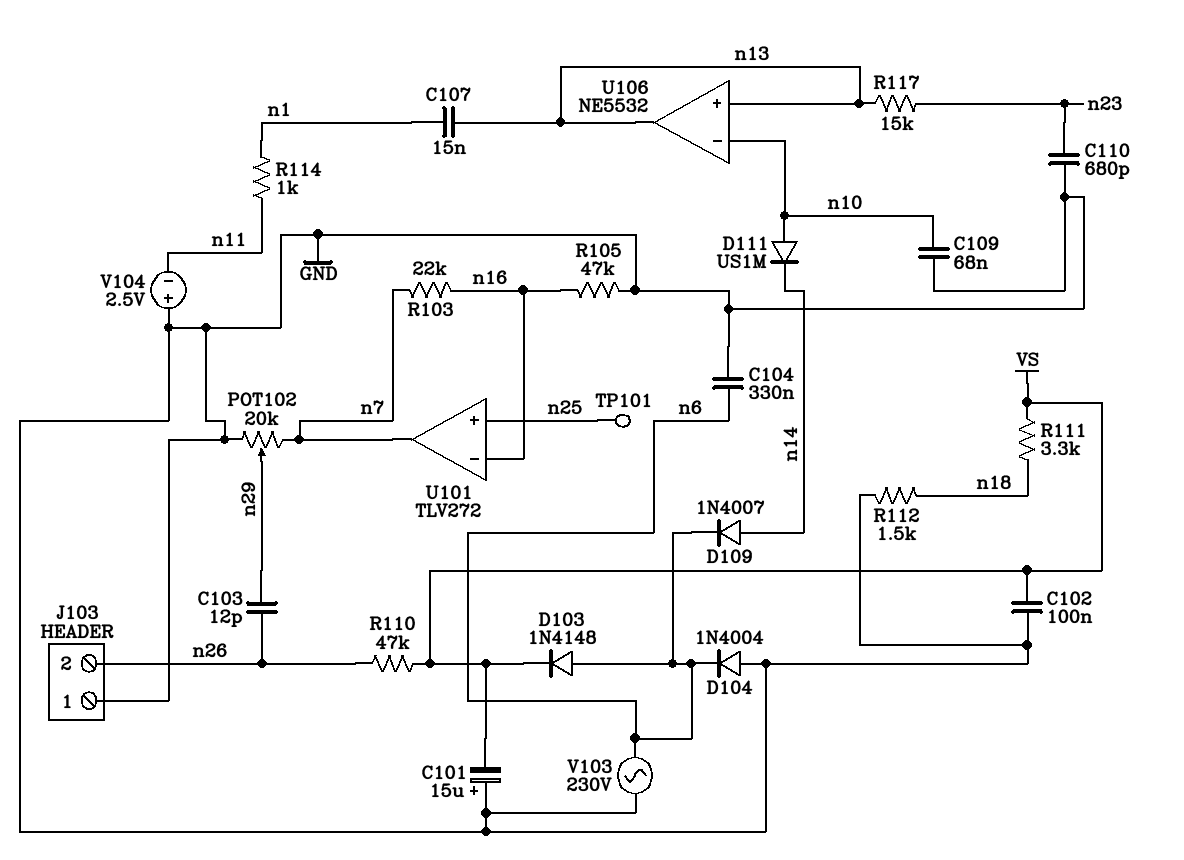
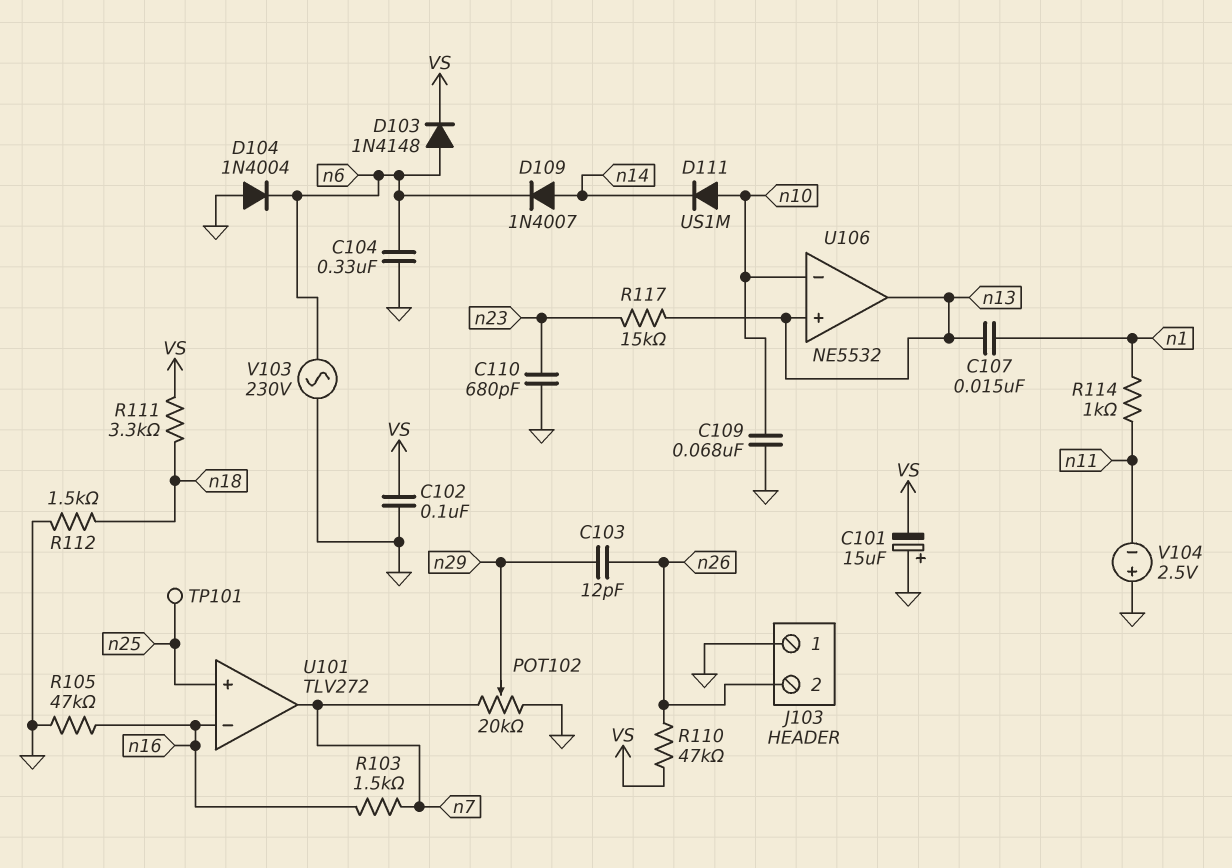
R103: 22k (n7, n16) -> 1.5k (n7, n16)

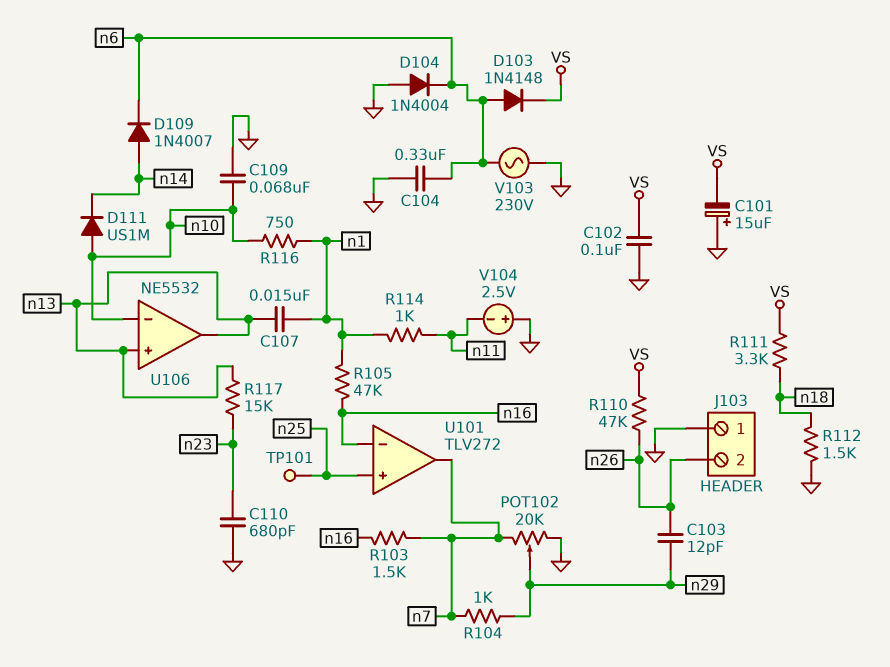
R104: none -> 1k (n7, n29)
R105: 47k (GND, n16) -> 47k (n1, n16)
R116: none -> 750 (n1, n10)

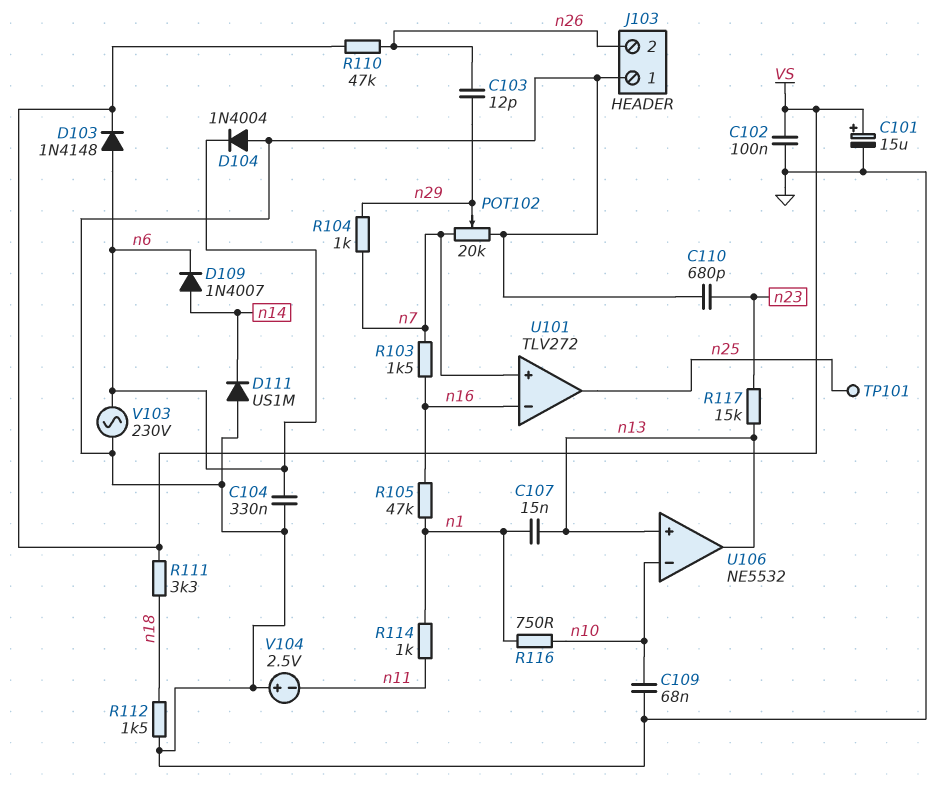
C101: 15uF (plus GND, minus VS) -> 15uF (plus VS, minus GND)
D111: diode US1M (A n10, K n14) -> diode US1M (A GND, K n14)
U101 pin in+: n25 -> n7
U101 pin out: n7 -> n25

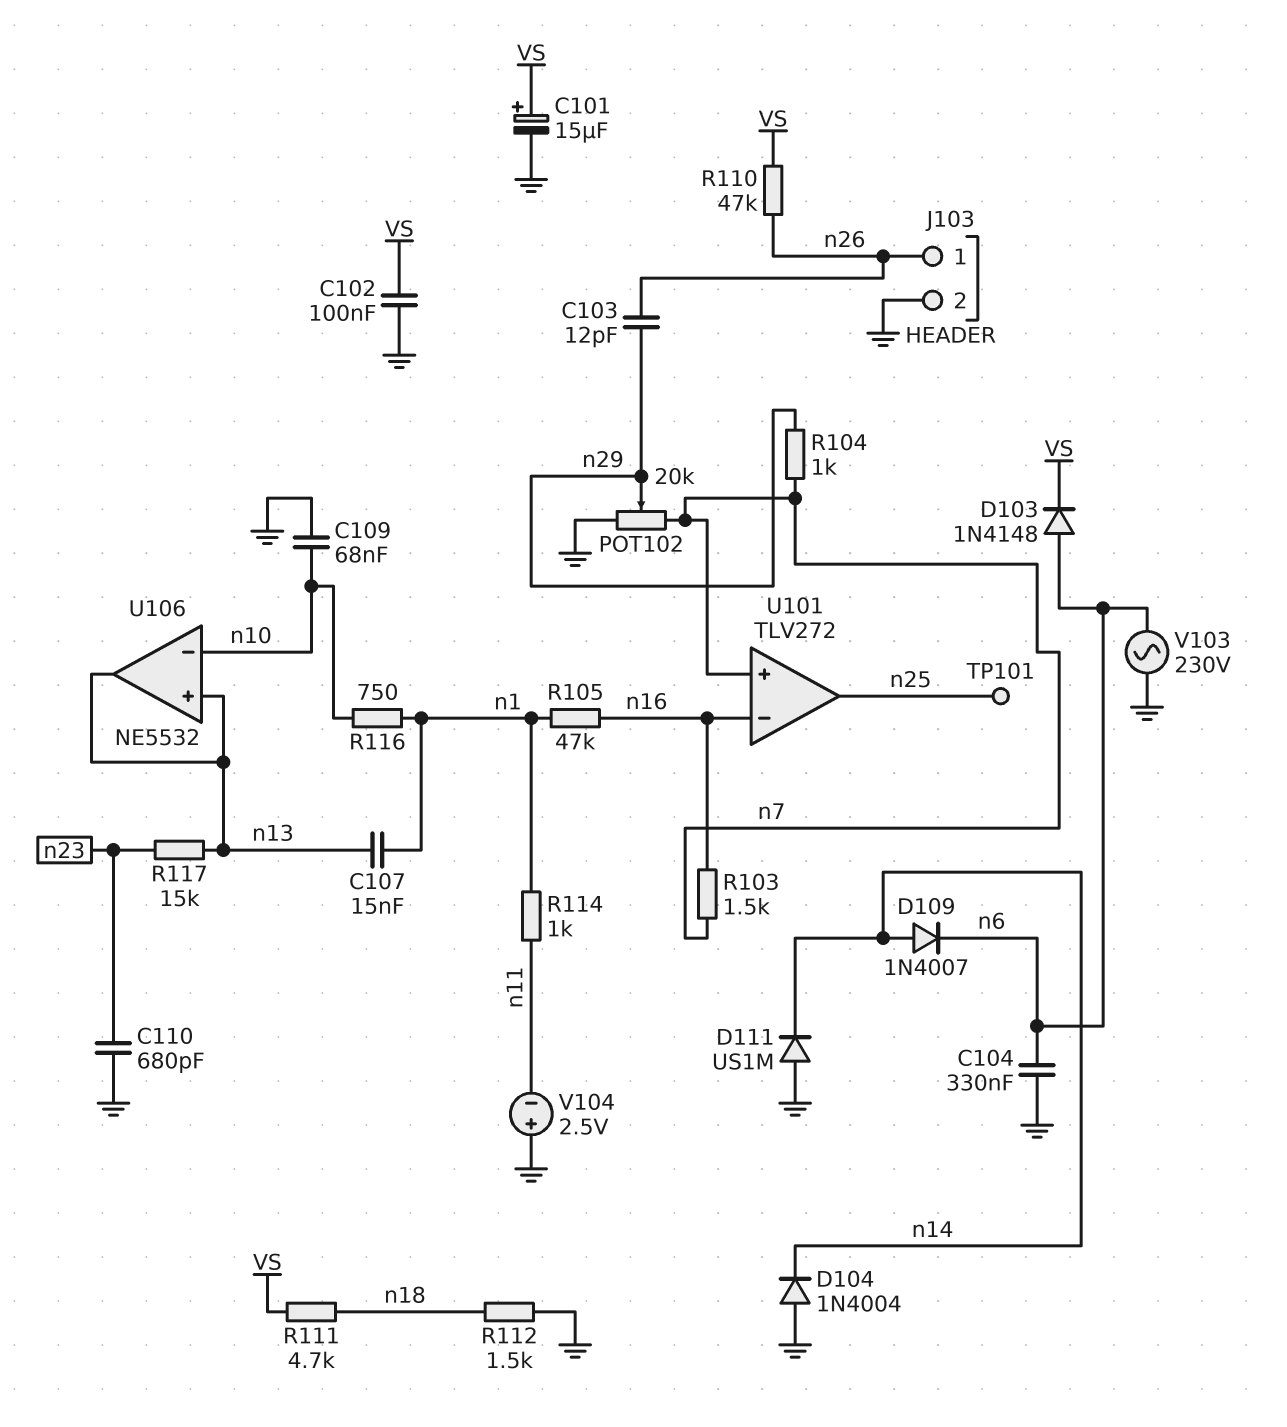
D104: diode 1N4004 (A GND, K n6) -> diode 1N4004 (A GND, K n14)
J103 pin 1: GND -> n26
J103 pin 2: n26 -> GND
R111: 3.3k (VS, n18) -> 4.7k (VS, n18)

